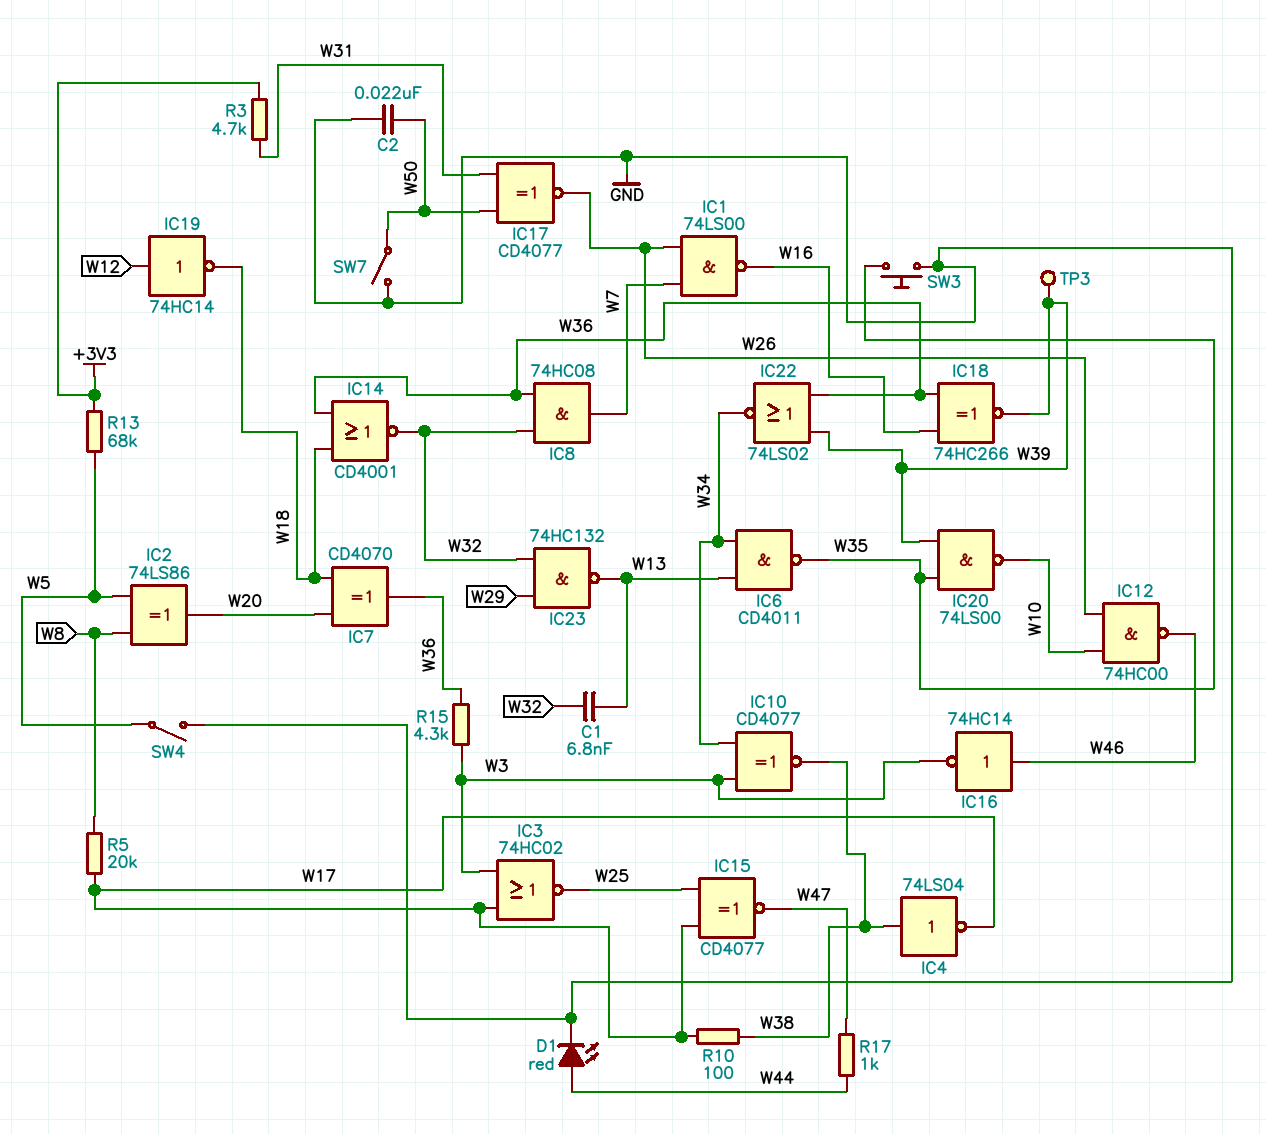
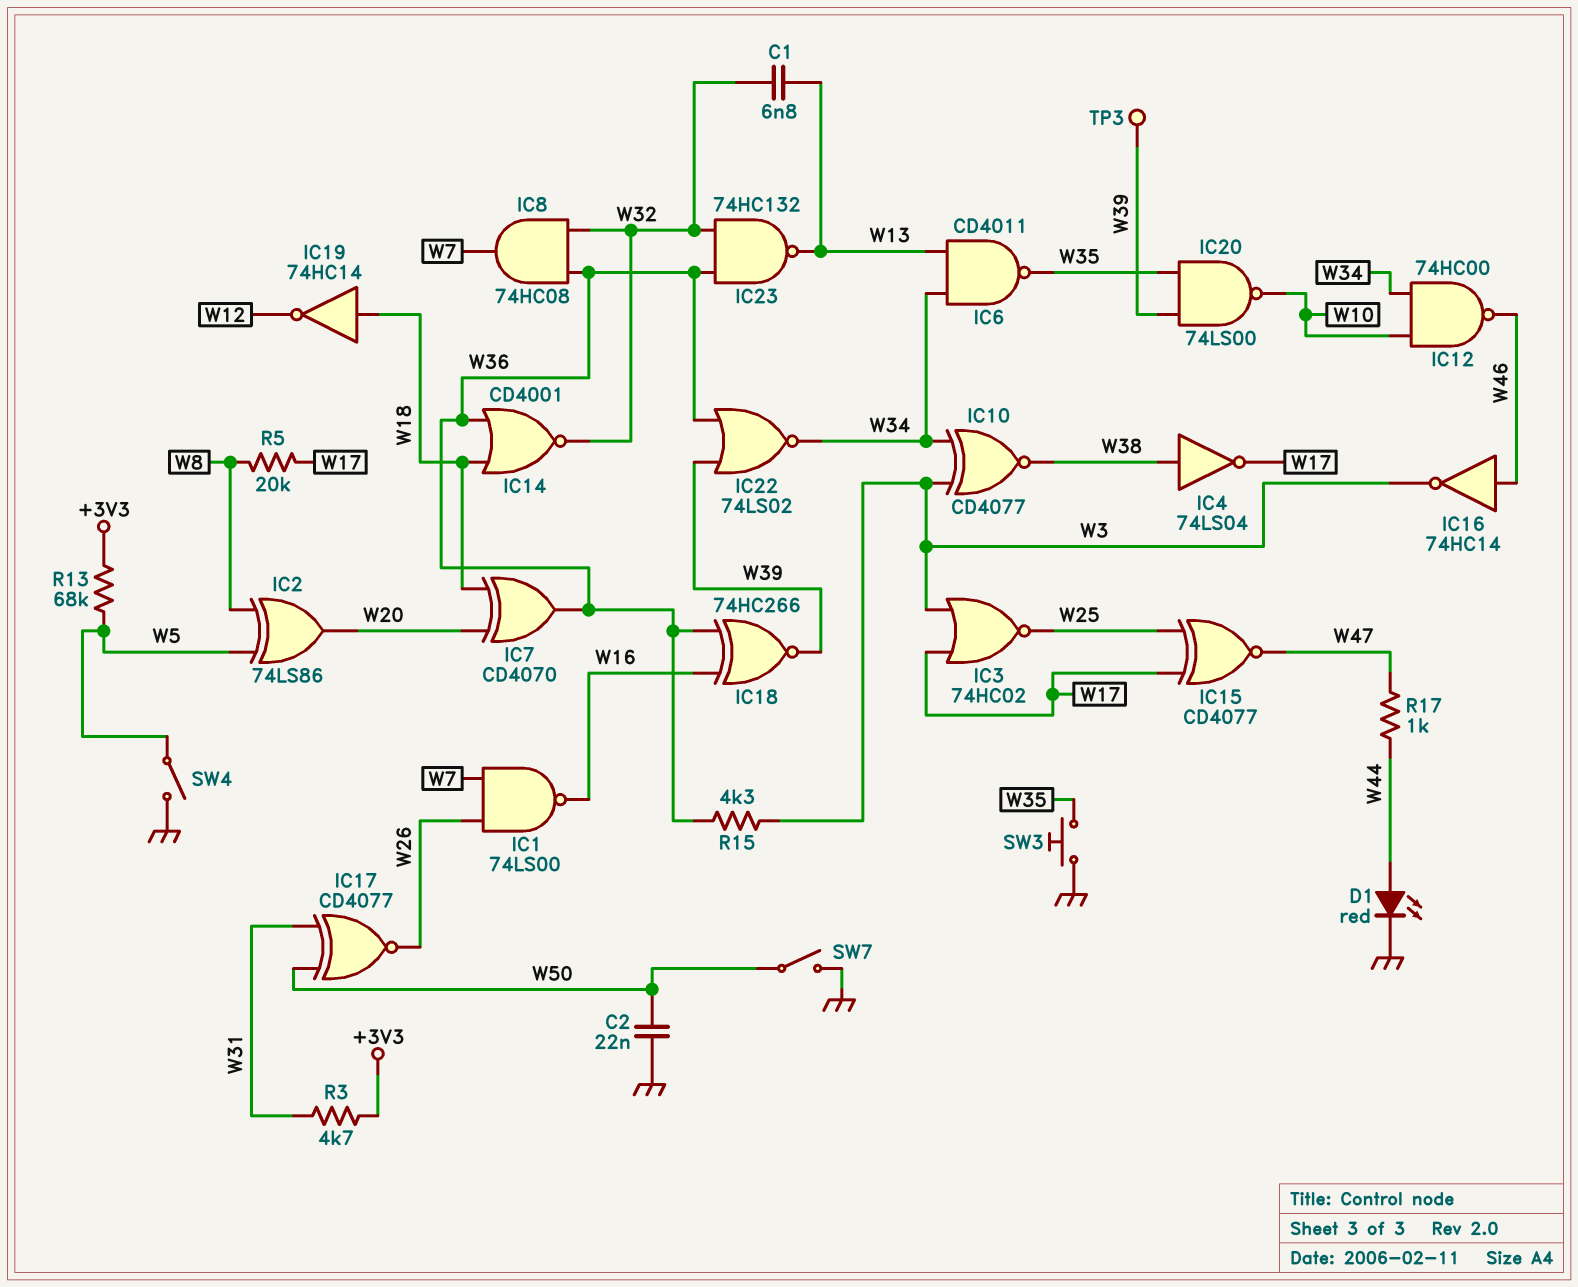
IC12: NAND 74HC00 (in W10, in W26, out W46) -> NAND 74HC00 (in W10, in W34, out W46)
IC19: NOT 74HC14 (in W12, out W18) -> NOT 74HC14 (in W18, out W12)
IC23: NAND 74HC132 (in W29, in W32, out W13) -> NAND 74HC132 (in W32, in W36, out W13)
R10: 100 (W17, W38) -> none

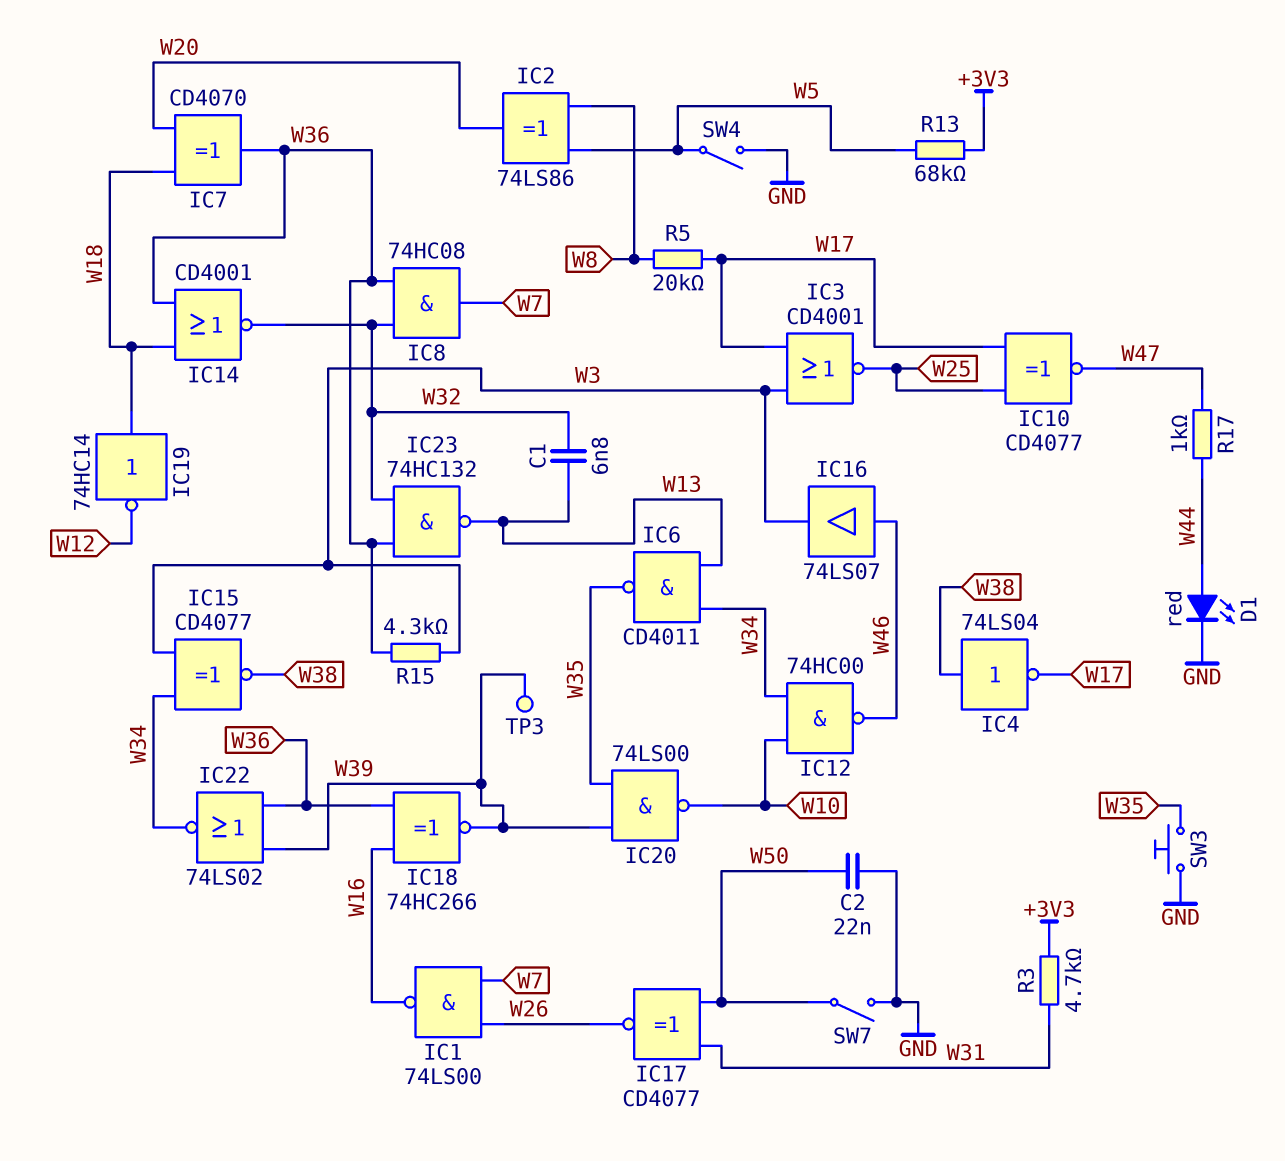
IC3: NOR 74HC02 (in W3, in W17, out W25) -> NOR CD4001 (in W3, in W17, out W25)
IC10: XNOR CD4077 (in W3, in W34, out W38) -> XNOR CD4077 (in W17, in W25, out W47)
IC15: XNOR CD4077 (in W17, in W25, out W47) -> XNOR CD4077 (in W3, in W34, out W38)
IC16: NOT 74HC14 (in W46, out W3) -> buffer 74LS07 (in W46, out W3)

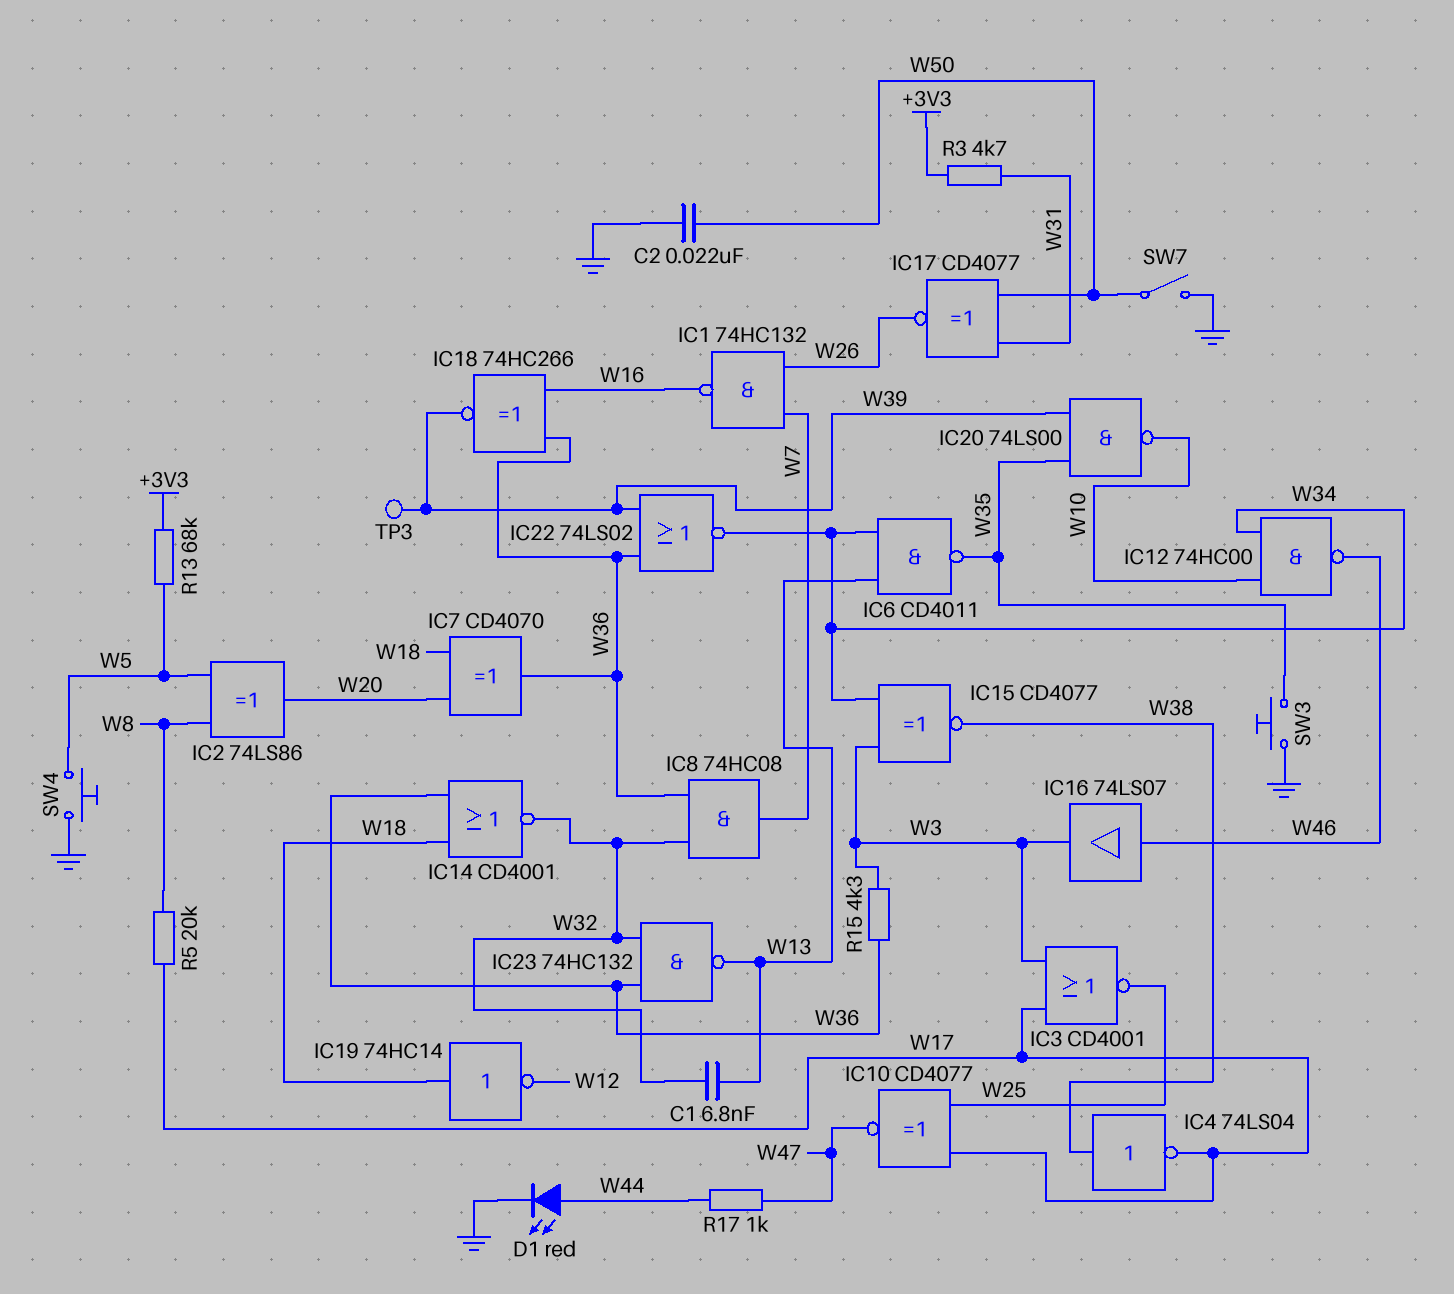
IC1: NAND 74LS00 (in W7, in W26, out W16) -> NAND 74HC132 (in W7, in W26, out W16)
SW4: switch (GND, W5) -> button (GND, W5)

